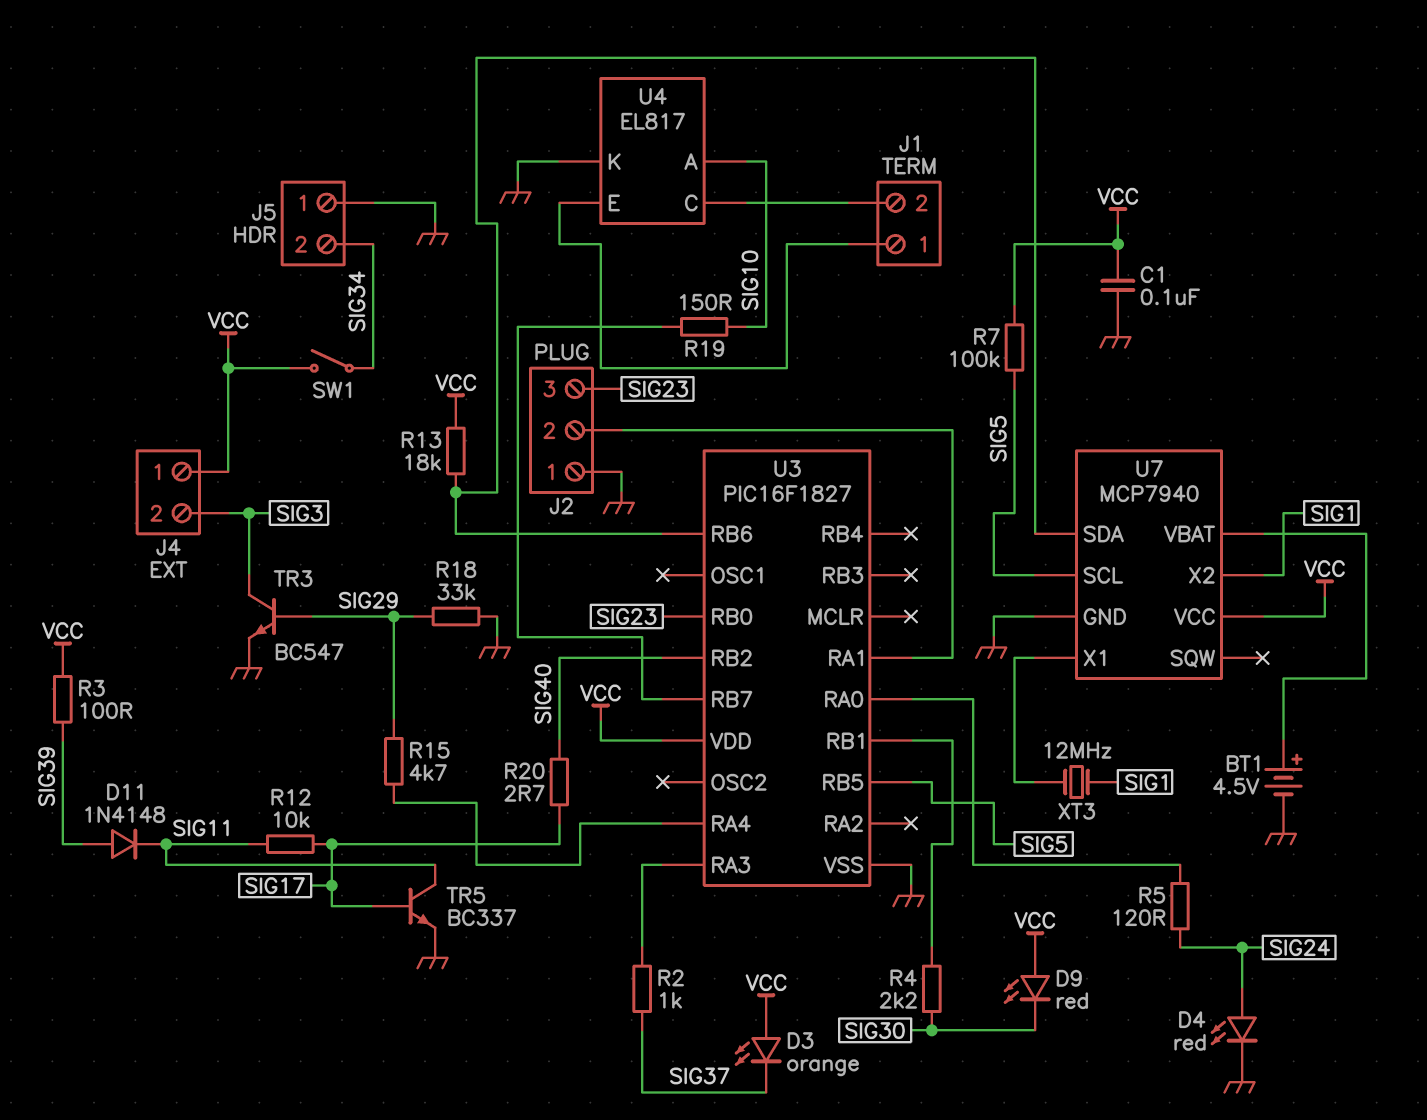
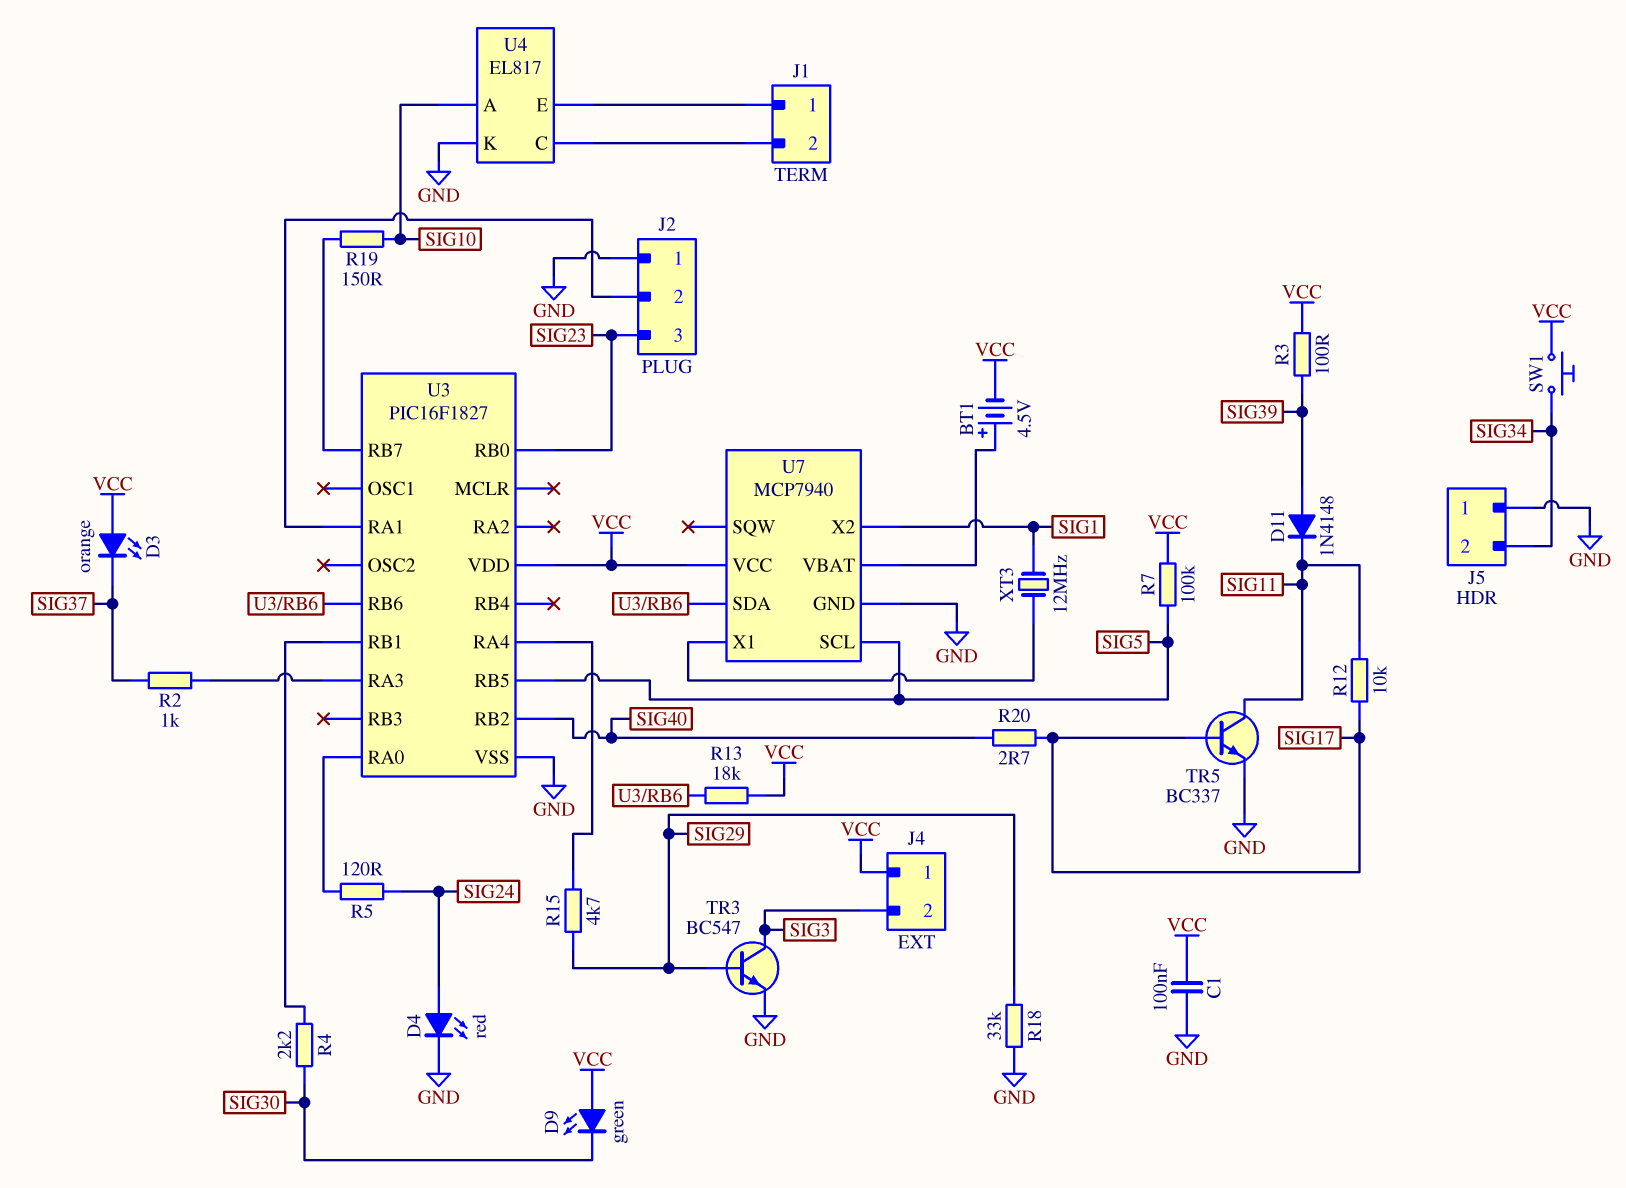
BT1: 4.5V (plus U7/VBAT, minus GND) -> 4.5V (plus U7/VBAT, minus VCC)
D9: LED red (A VCC, K SIG30) -> LED green (A VCC, K SIG30)
SW1: switch (SIG34, VCC) -> button (SIG34, VCC)

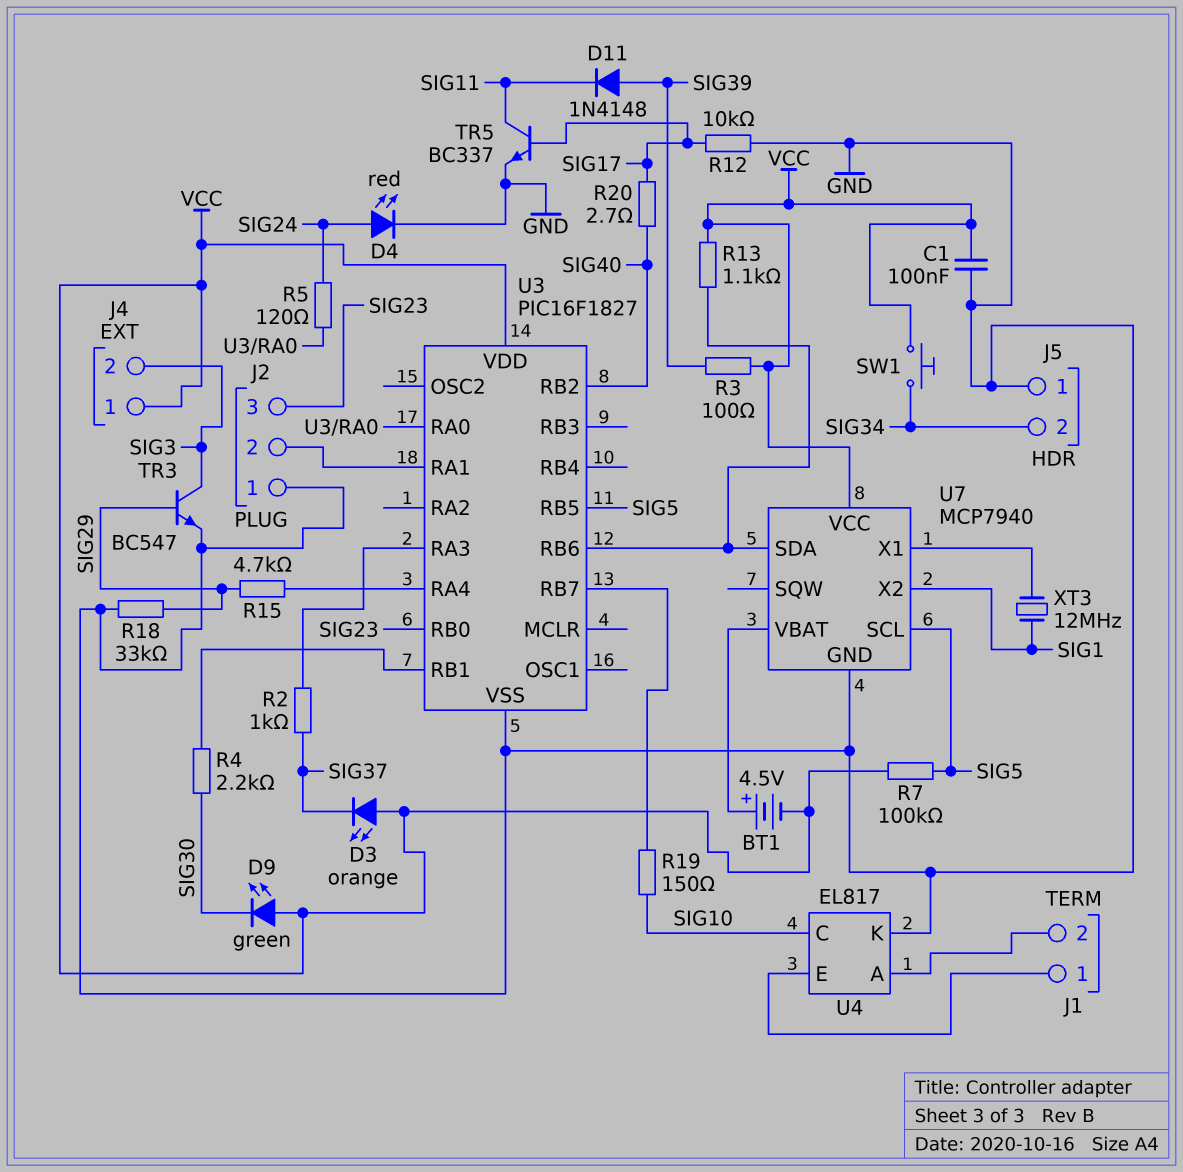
R12: 10k (SIG11, SIG17) -> 10k (GND, SIG17)
R13: 18k (U3/RB6, VCC) -> 1.1k (U3/RB6, VCC)
U4 pin A: SIG10 -> J1/2
U4 pin C: J1/2 -> SIG10

